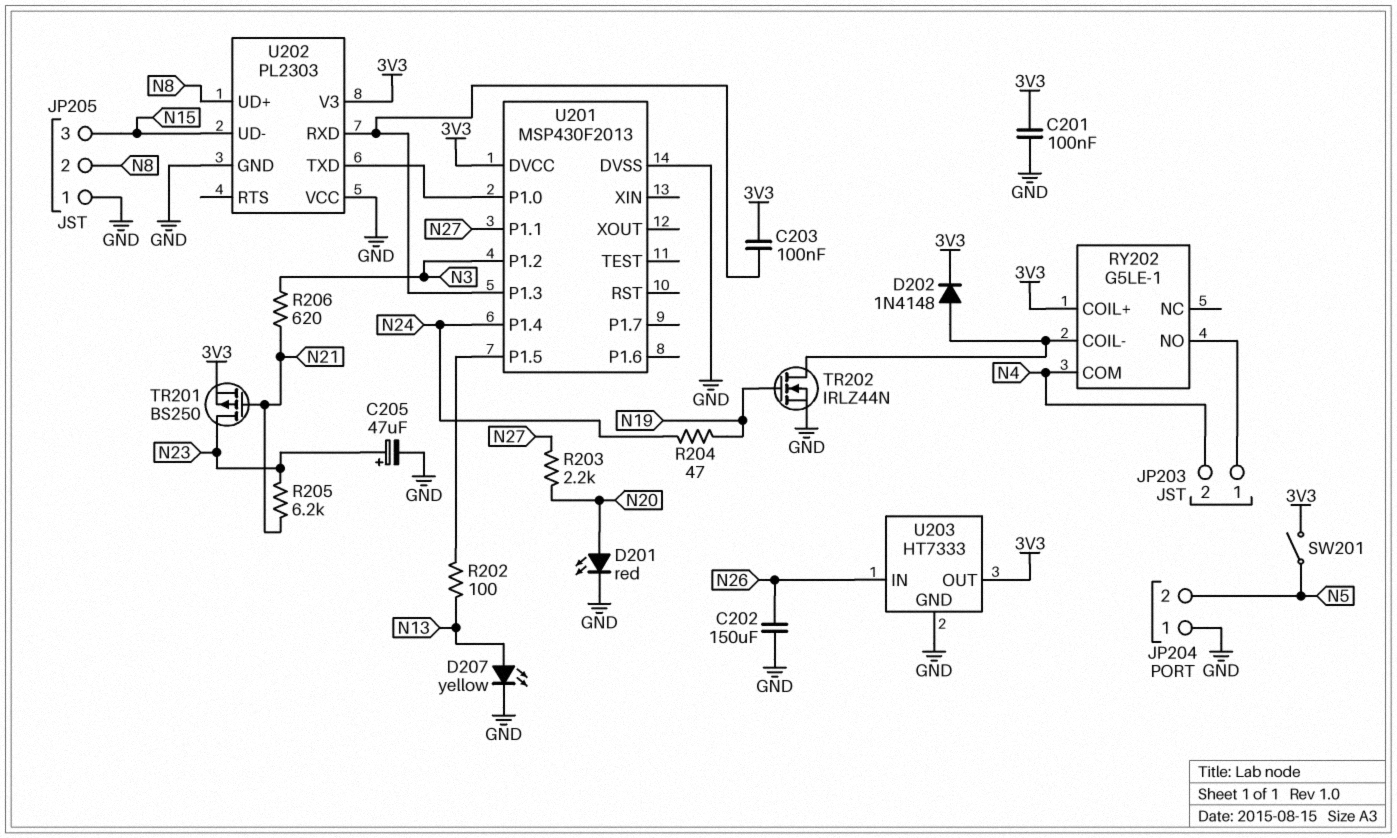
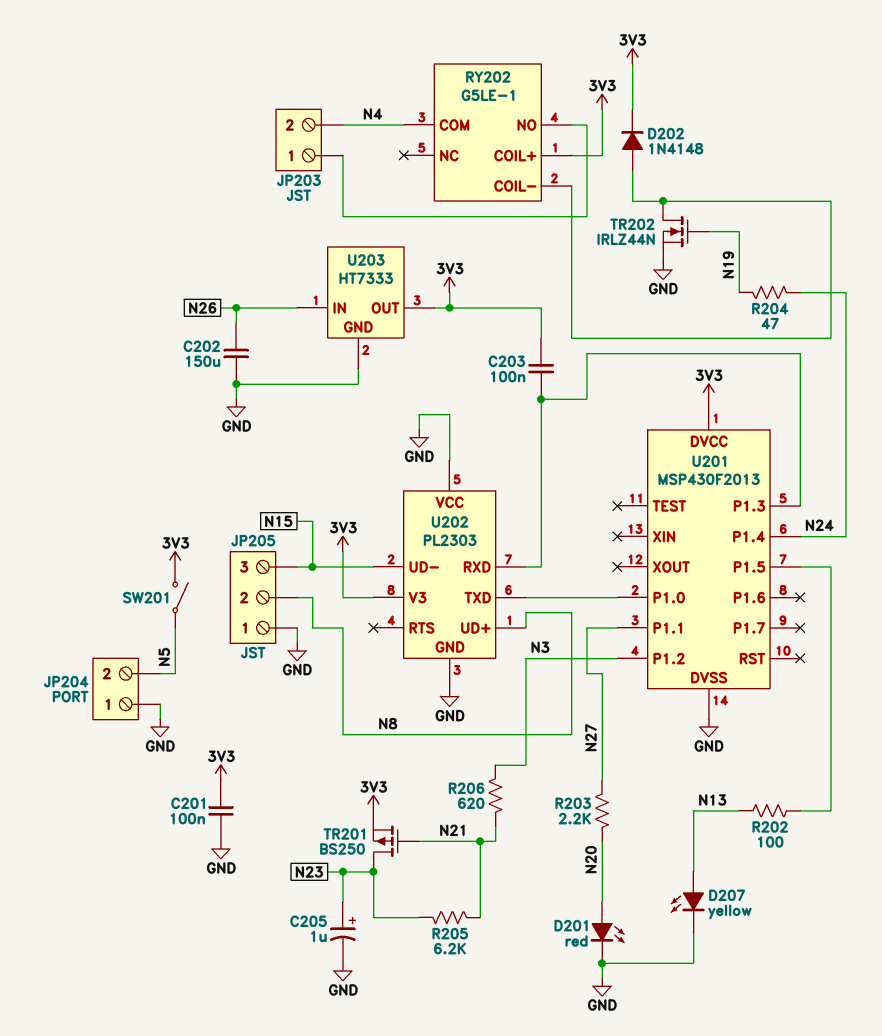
C205: 47uF (plus N23, minus GND) -> 1uF (plus N23, minus GND)

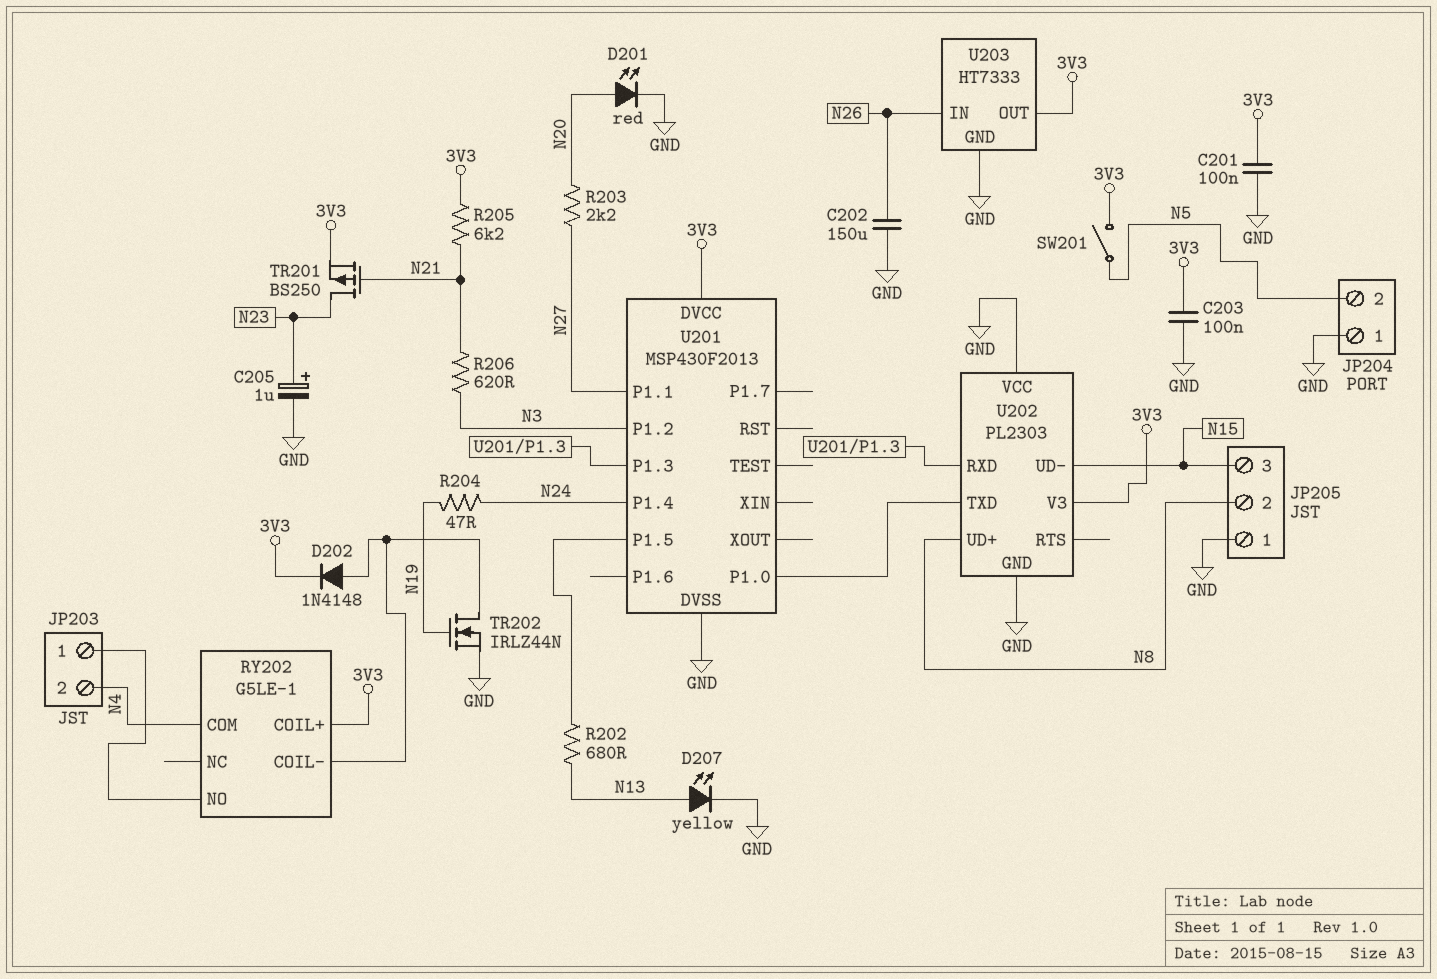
C203: 100nF (3V3, U201/P1.3) -> 100nF (3V3, GND)
R202: 100 (N13, U201/P1.5) -> 680 (N13, U201/P1.5)
R205: 6.2k (N21, N23) -> 6.2k (3V3, N21)

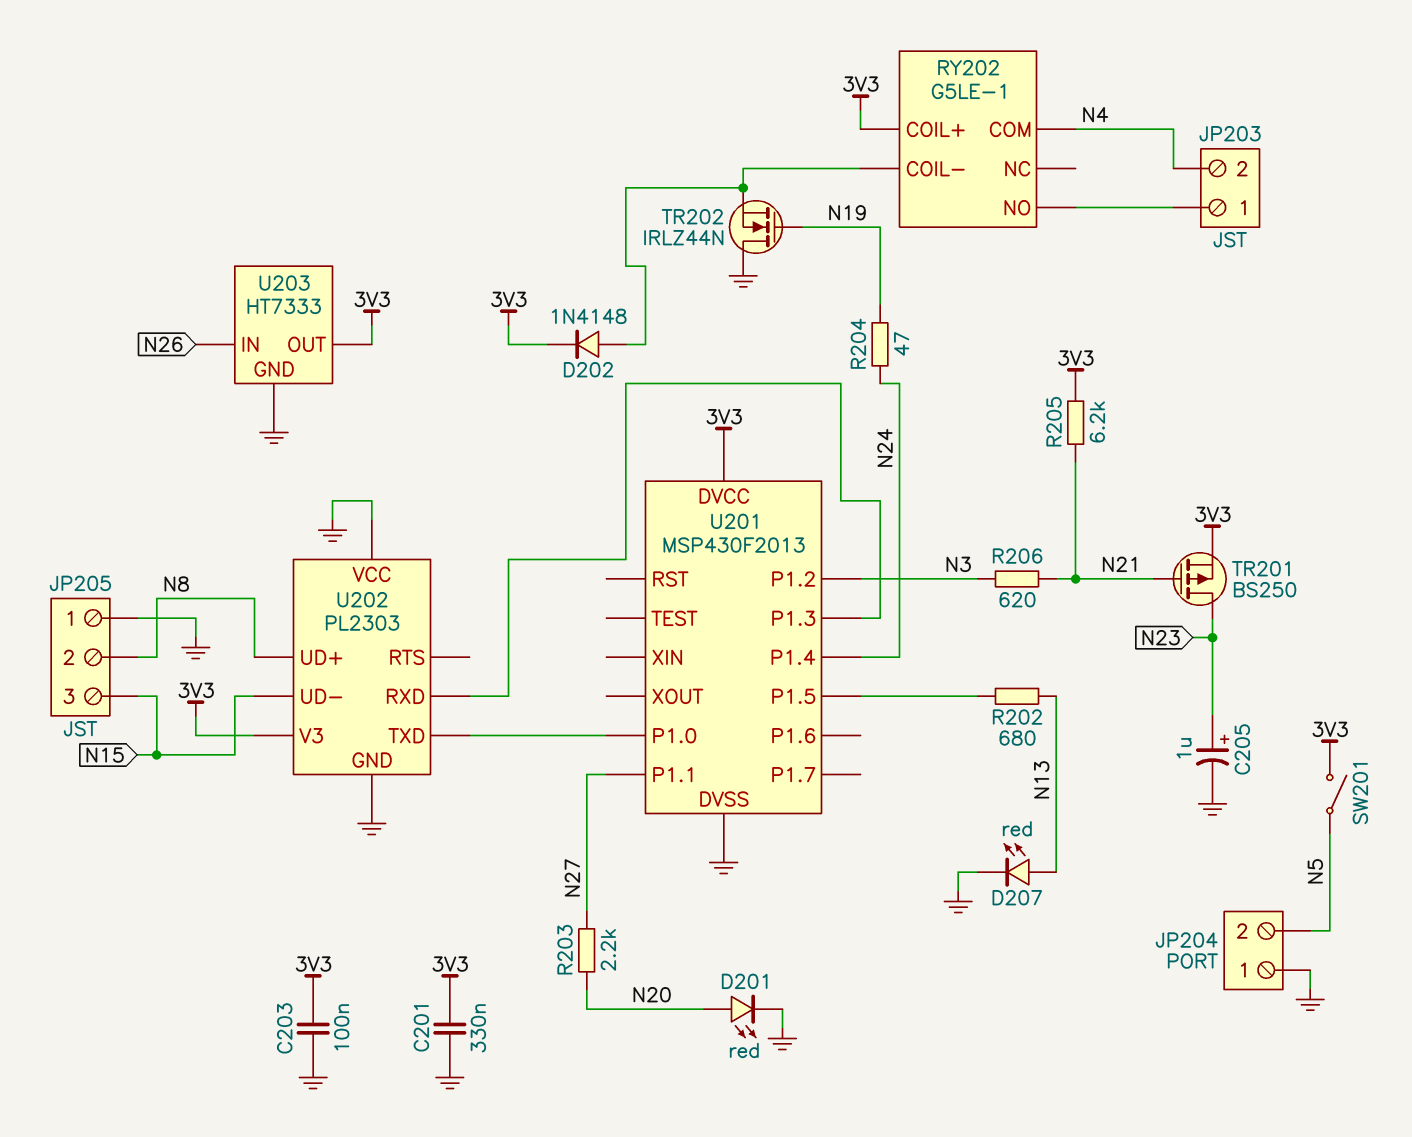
C201: 100nF (3V3, GND) -> 330nF (3V3, GND)
C202: 150uF (GND, N26) -> none
D207: LED yellow (A N13, K GND) -> LED red (A N13, K GND)
TR202: NMOS IRLZ44N (G N19, D RY202/COIL-, S GND) -> NMOS IRLZ44N (G N19, D GND, S RY202/COIL-)

